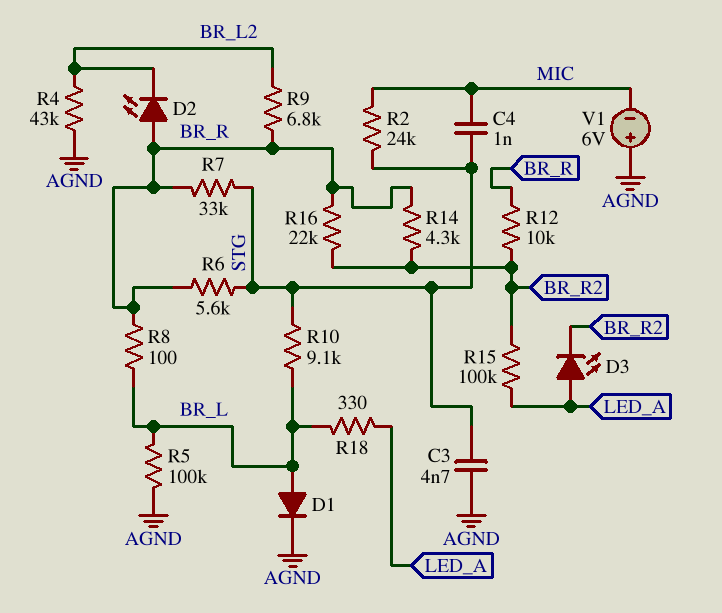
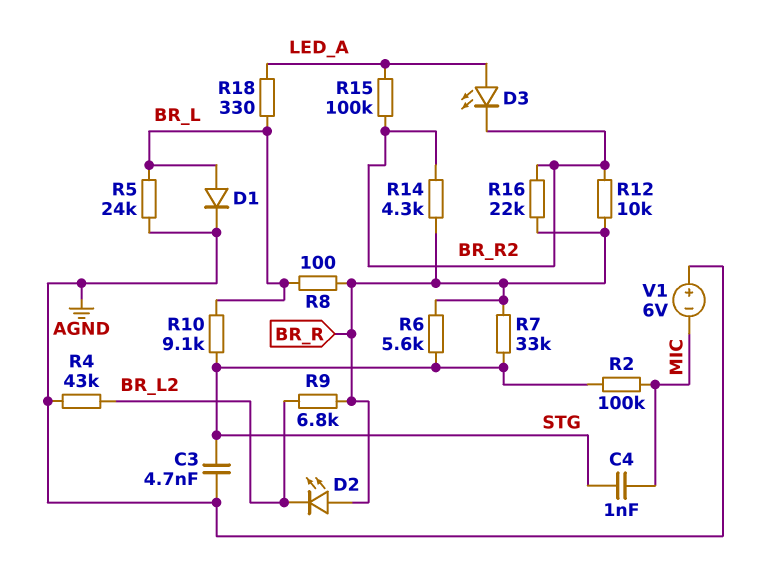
R2: 24k (MIC, STG) -> 100k (MIC, STG)
R5: 100k (AGND, BR_L) -> 24k (AGND, BR_L)

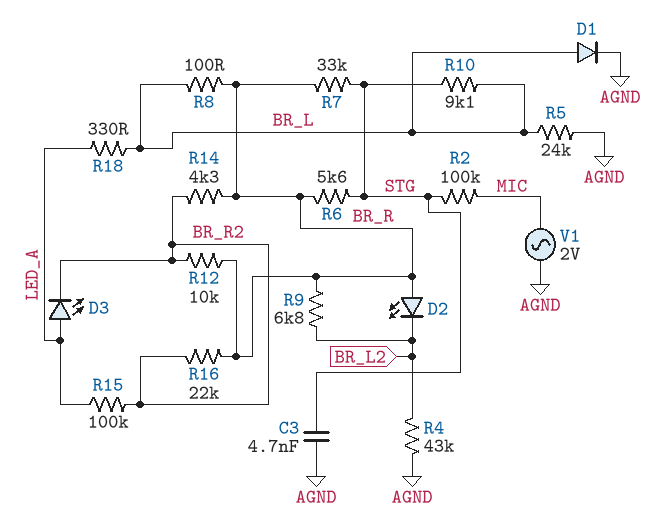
C4: 1nF (MIC, STG) -> none
V1: 6V (plus AGND, minus MIC) -> AC 2V (AGND, MIC)

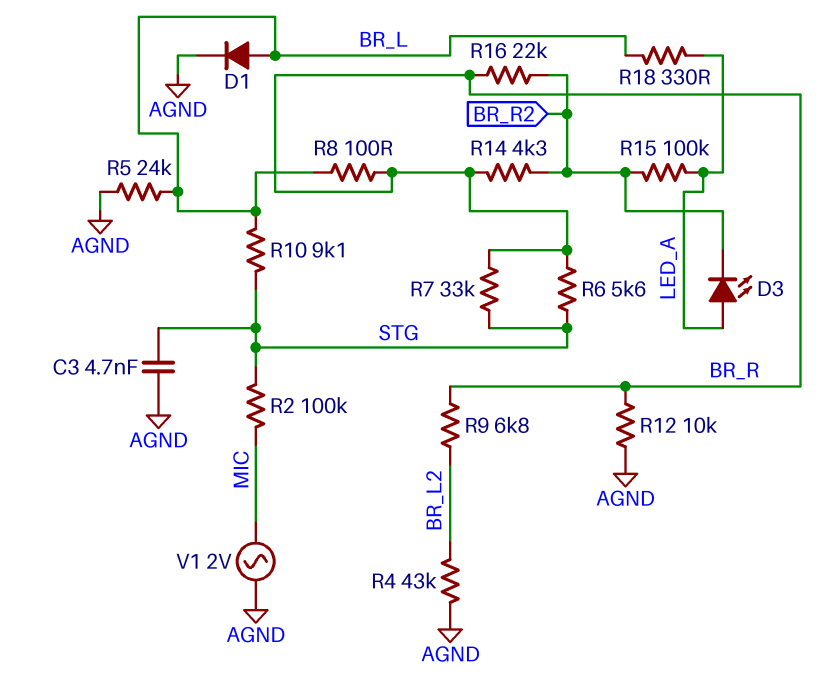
D2: LED (A BR_R, K BR_L2) -> none
R12: 10k (BR_R, BR_R2) -> 10k (AGND, BR_R)

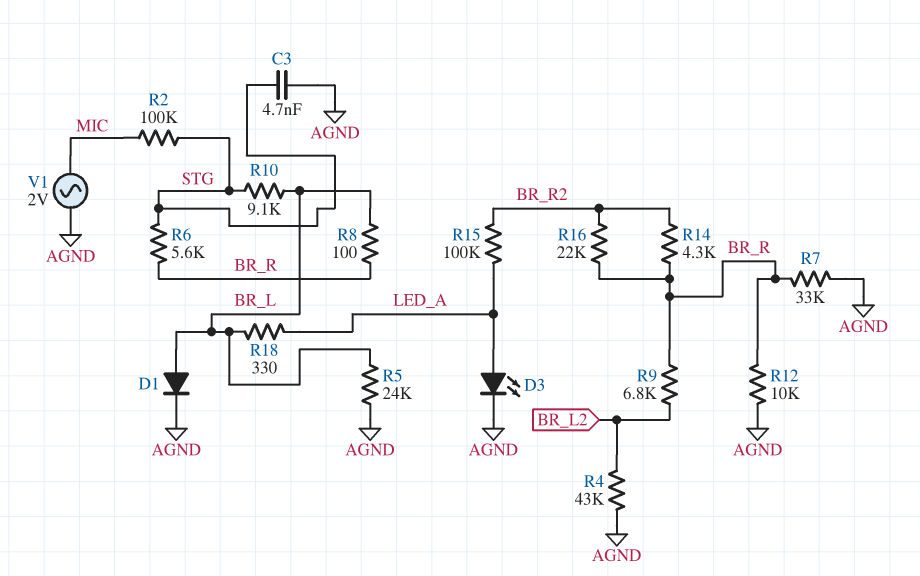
D3: LED (A LED_A, K BR_R2) -> LED (A LED_A, K AGND)
R7: 33k (BR_R, STG) -> 33k (AGND, BR_R)

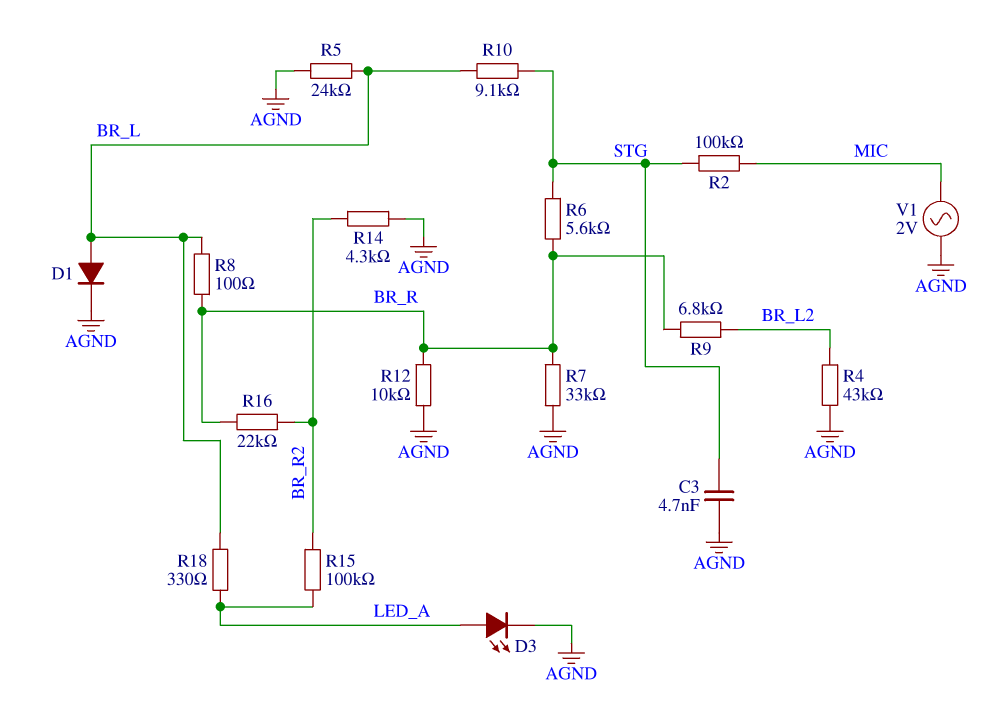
R14: 4.3k (BR_R, BR_R2) -> 4.3k (AGND, BR_R2)

